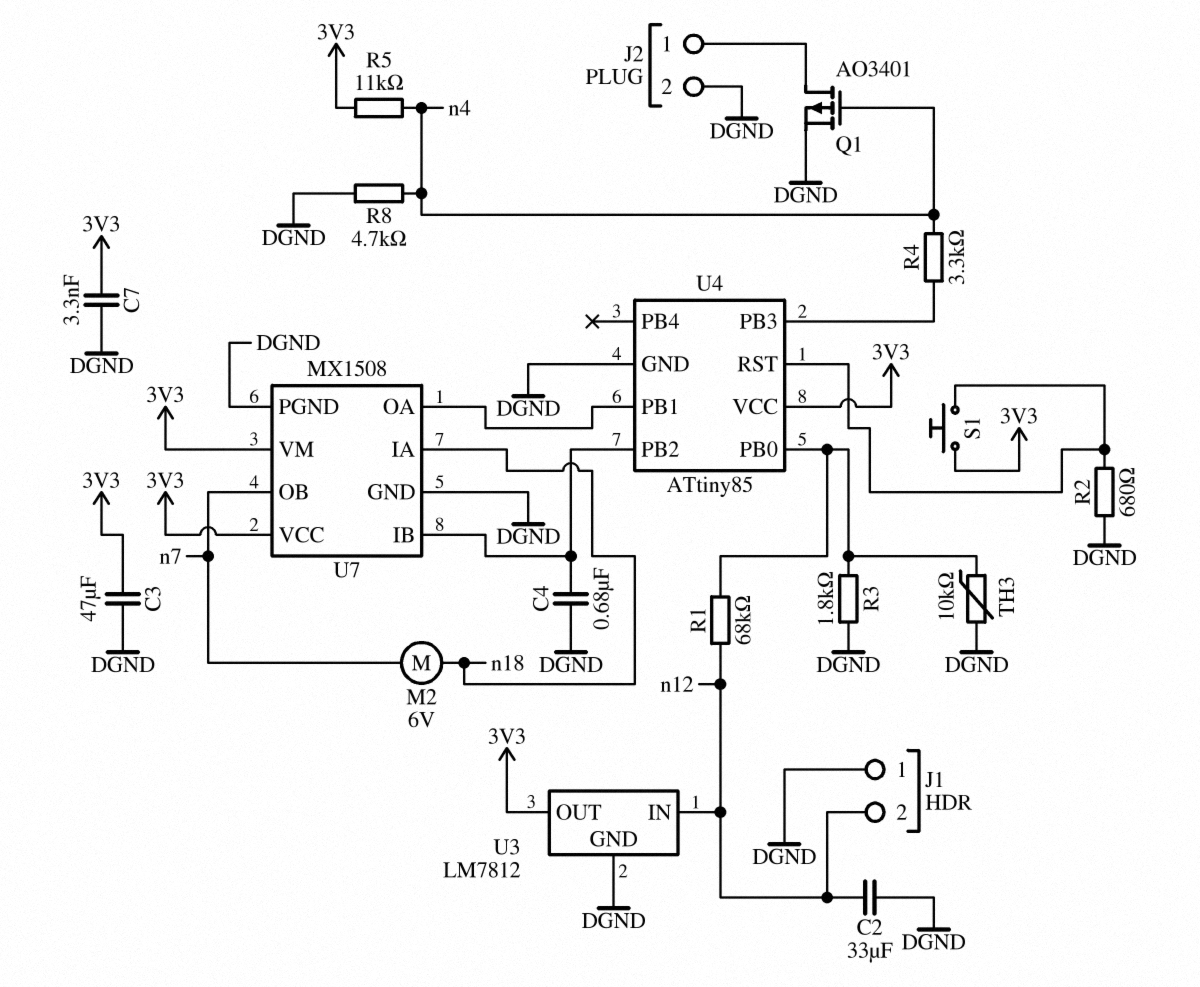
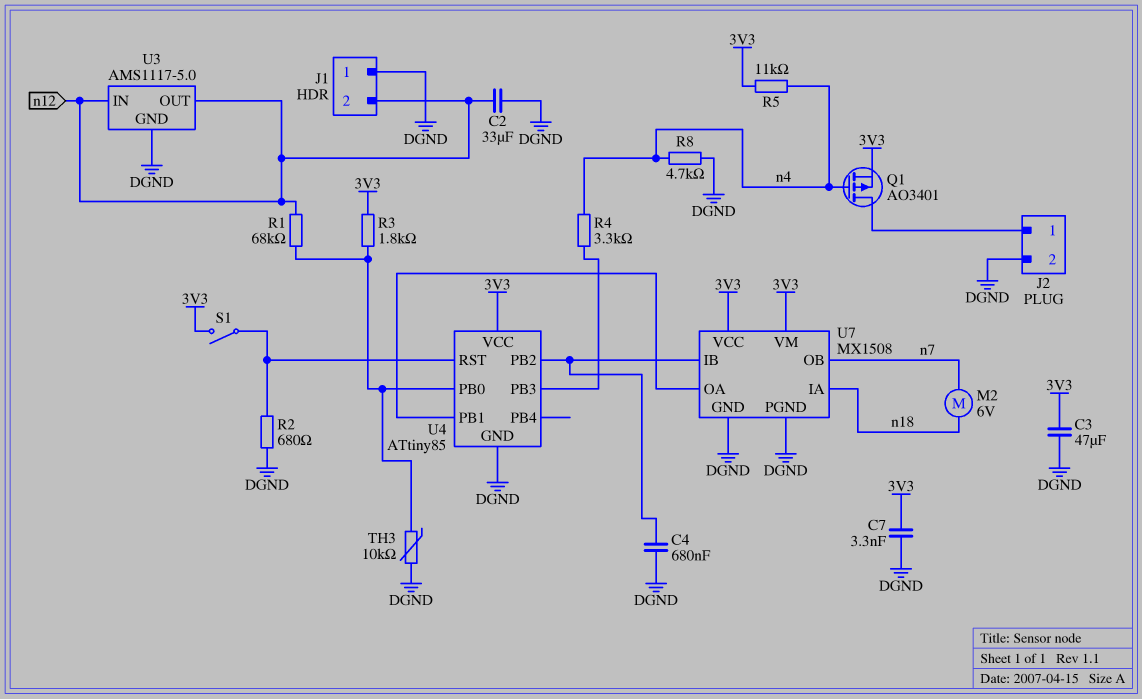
Q1: PMOS AO3401 (G n4, D J2/1, S DGND) -> PMOS AO3401 (G n4, D J2/1, S 3V3)
R3: 1.8k (DGND, U4/PB0) -> 1.8k (3V3, U4/PB0)
S1: button (3V3, U4/RST) -> switch (3V3, U4/RST)
U3: LM7812 -> AMS1117-5.0
U3 pin OUT: 3V3 -> n12

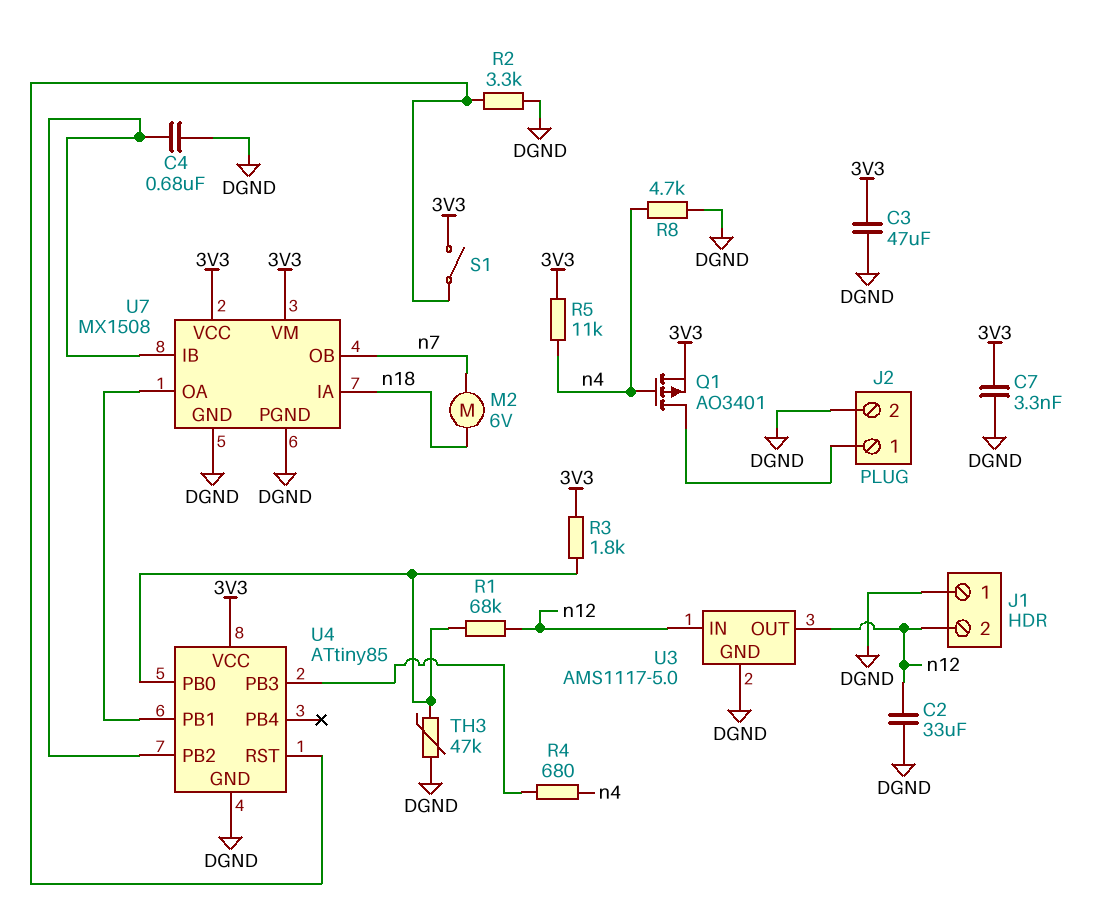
R2: 680 (DGND, U4/RST) -> 3.3k (DGND, U4/RST)
R4: 3.3k (U4/PB3, n4) -> 680 (U4/PB3, n4)
TH3: 10k (DGND, U4/PB0) -> 47k (DGND, U4/PB0)

